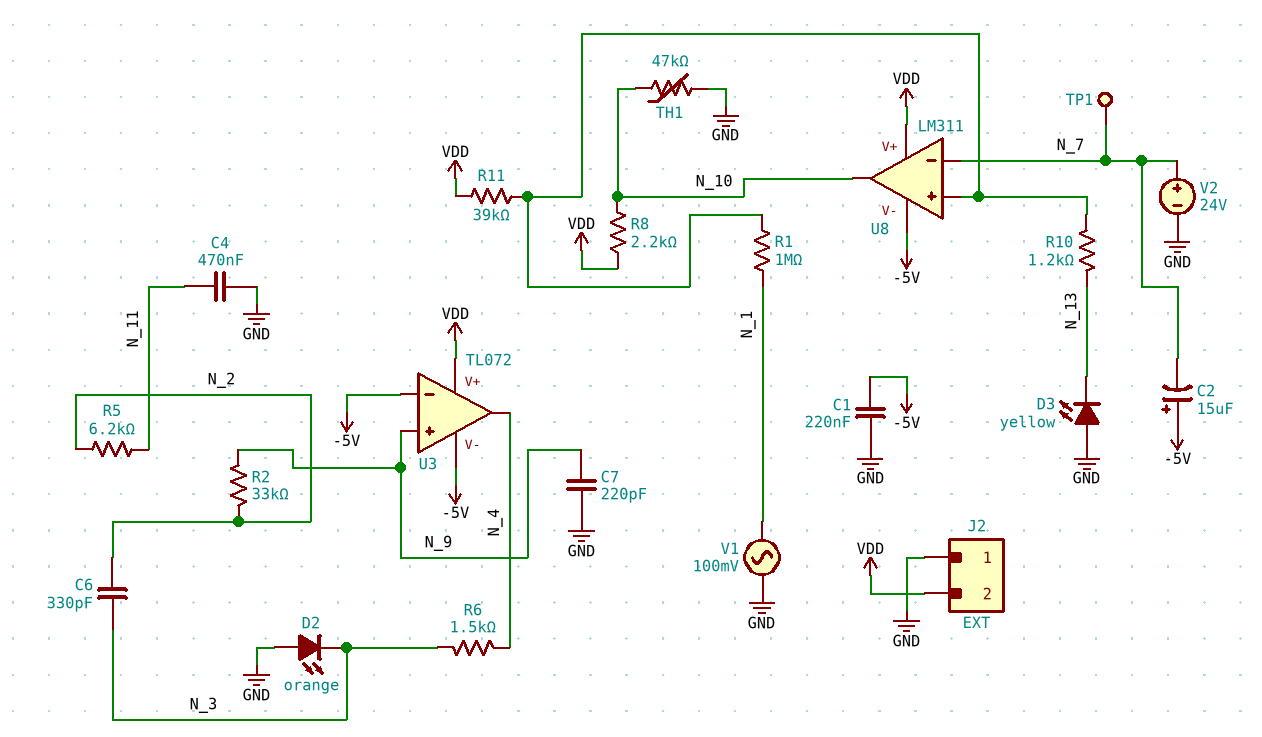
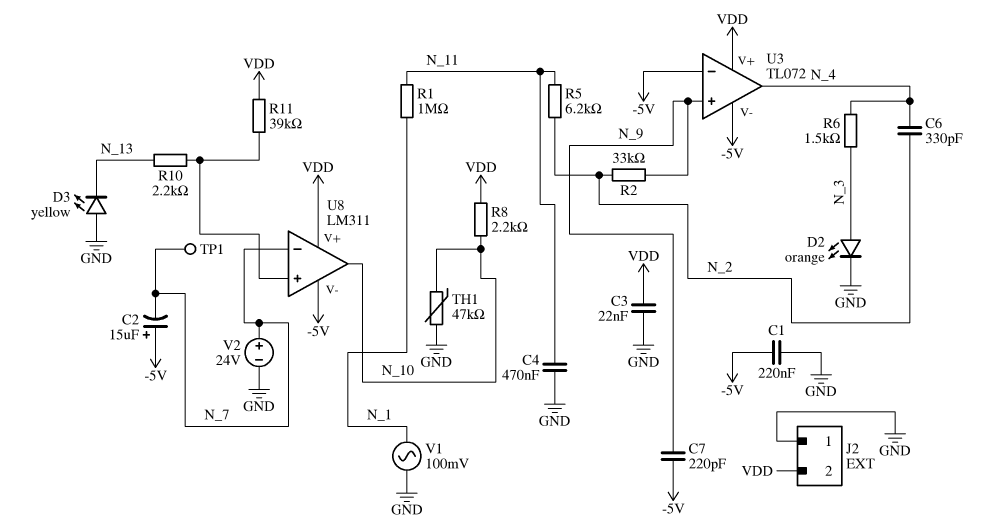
C3: none -> 22nF (GND, VDD)
C6: 330pF (N_2, N_3) -> 330pF (N_2, N_4)
C7: 220pF (GND, N_9) -> 220pF (-5V, N_9)
D2: LED orange (A GND, K N_3) -> LED orange (A N_3, K GND)
R1: 1M (N_1, U8/in+) -> 1M (N_1, N_11)
R10: 1.2k (N_13, U8/in+) -> 2.2k (N_13, U8/in+)

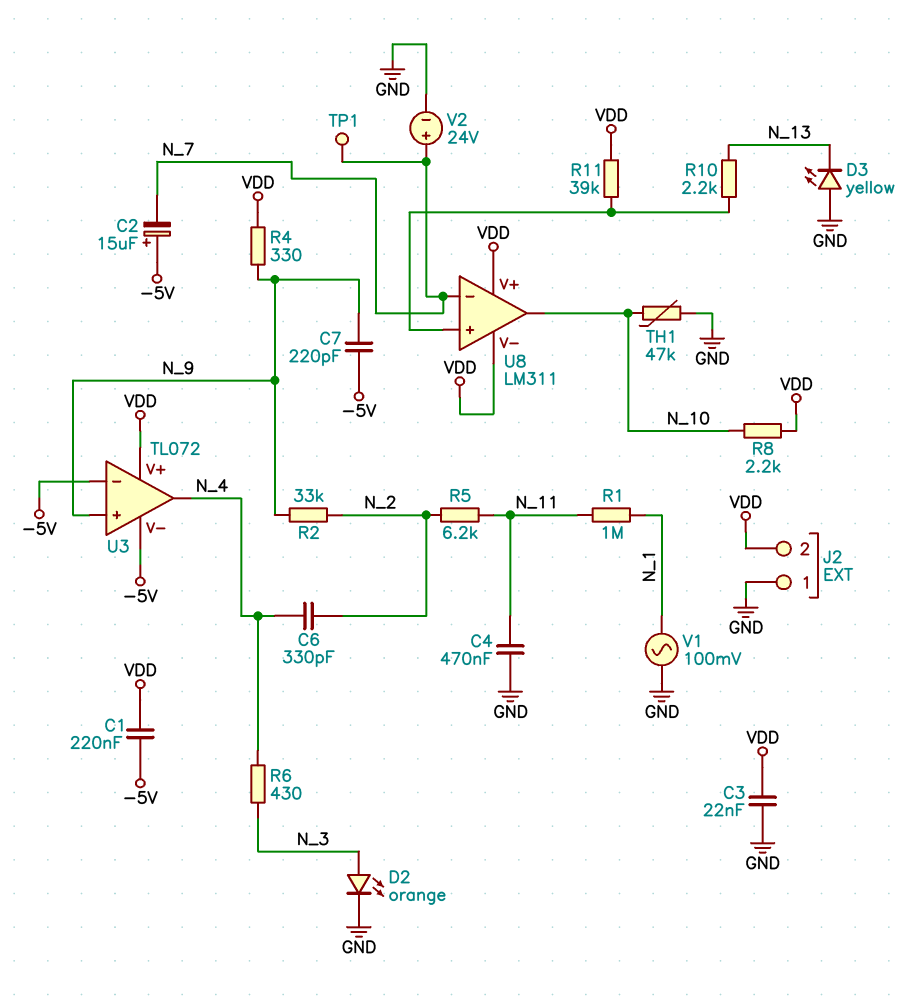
C1: 220nF (-5V, GND) -> 220nF (-5V, VDD)
R4: none -> 330 (N_9, VDD)
R6: 1.5k (N_3, N_4) -> 430 (N_3, N_4)
U8 pin V-: -5V -> VDD

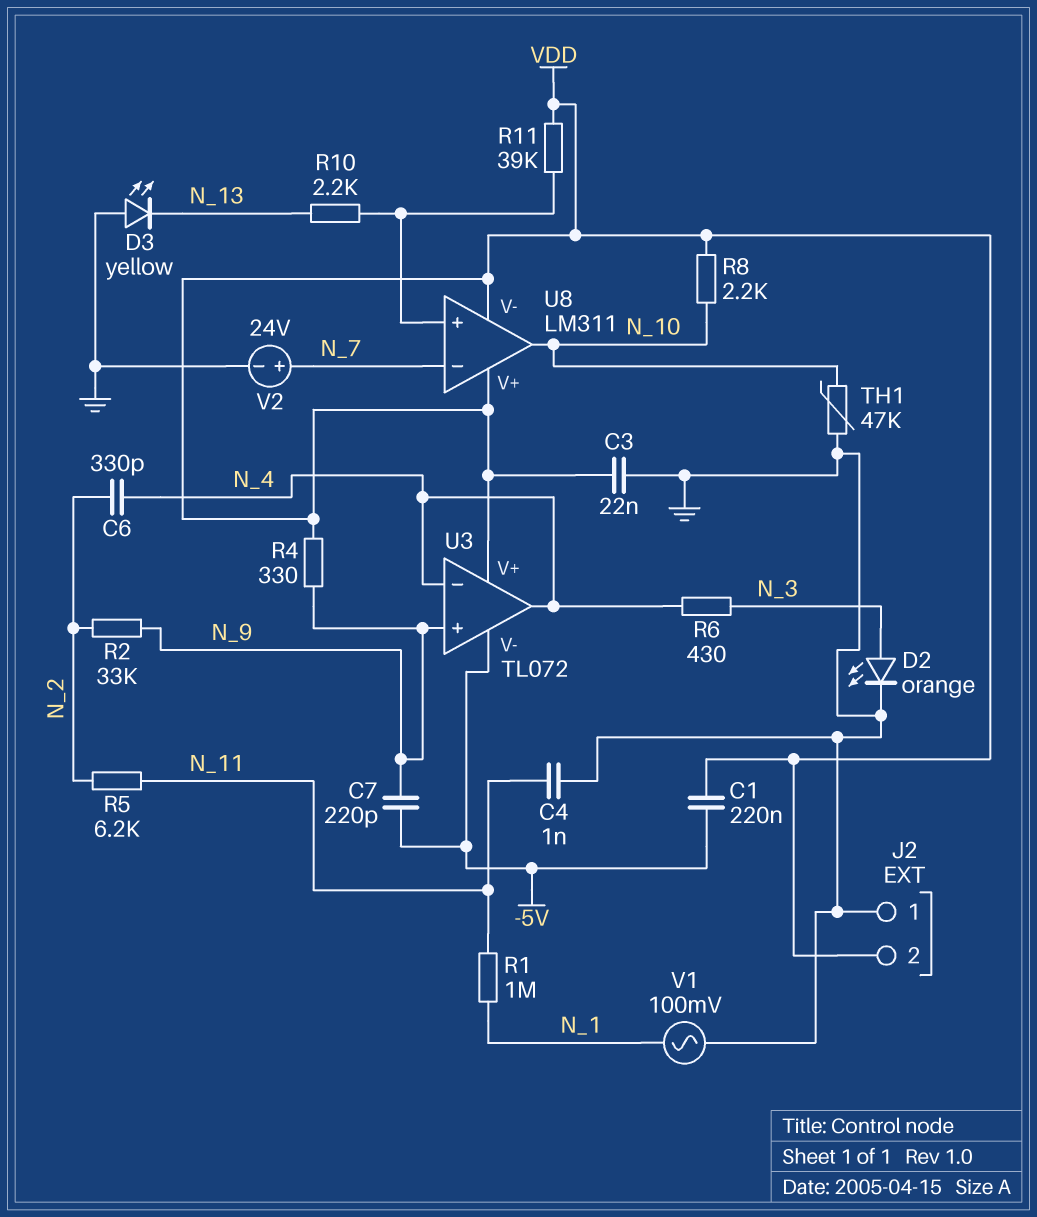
C2: 15uF (plus -5V, minus N_7) -> none
C4: 470nF (GND, N_11) -> 1nF (GND, N_11)
TP1: test point (N_7) -> none
U3 pin in-: -5V -> N_4

